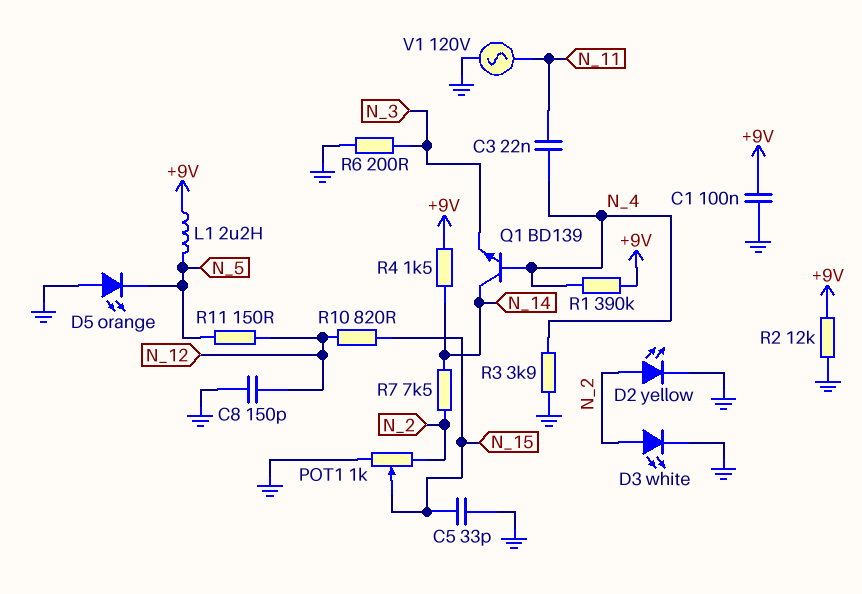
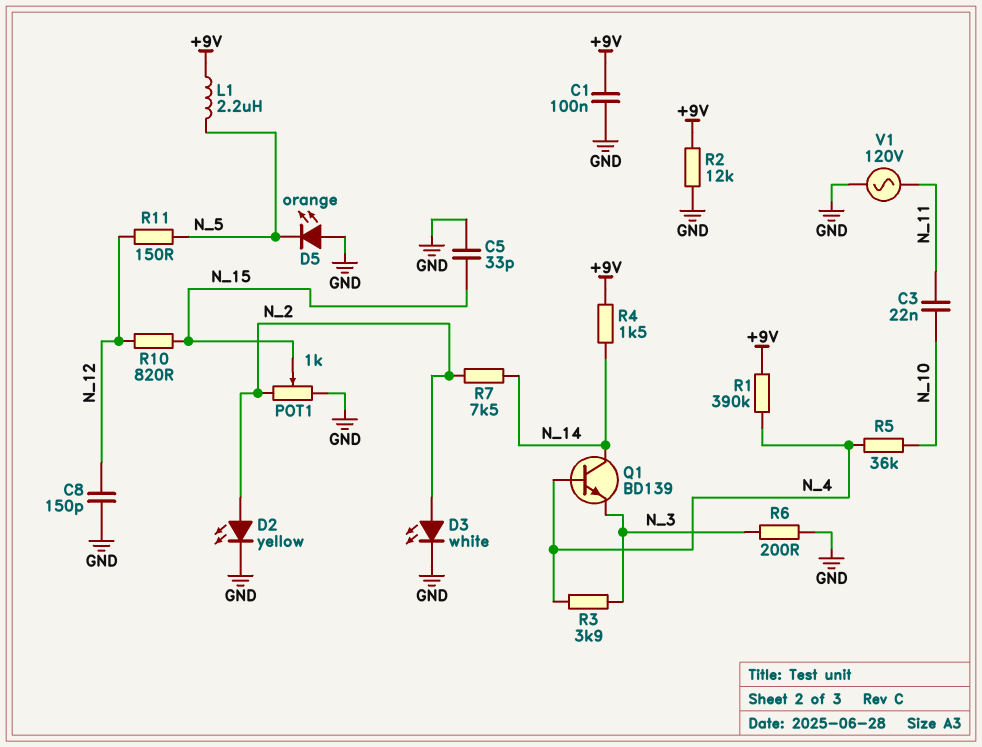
C3: 22nF (N_4, N_11) -> 22nF (N_10, N_11)
R3: 3.9k (GND, N_4) -> 3.9k (N_3, N_4)
R5: none -> 36k (N_4, N_10)

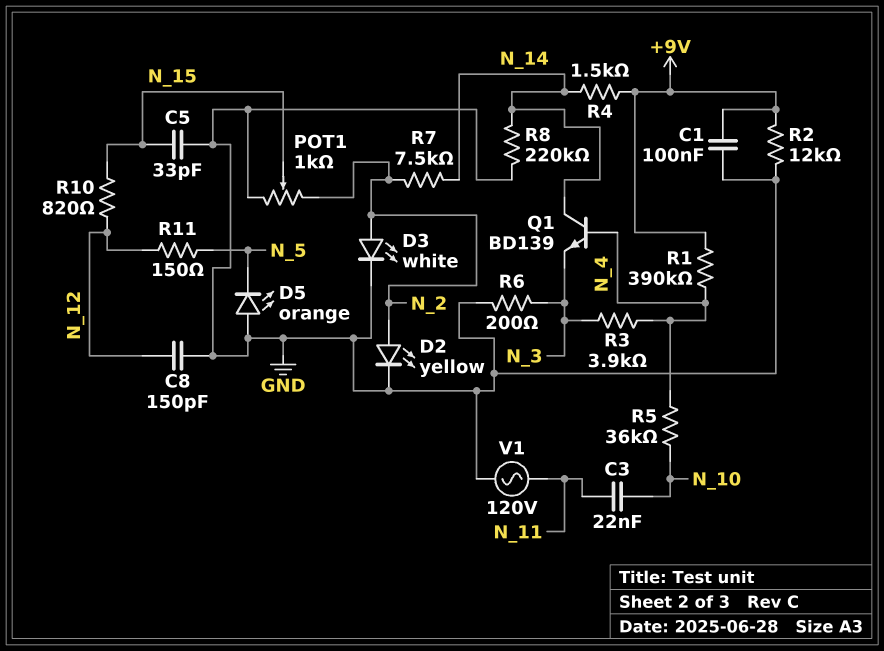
L1: 2.2uH (+9V, N_5) -> none
R8: none -> 220k (GND, N_14)

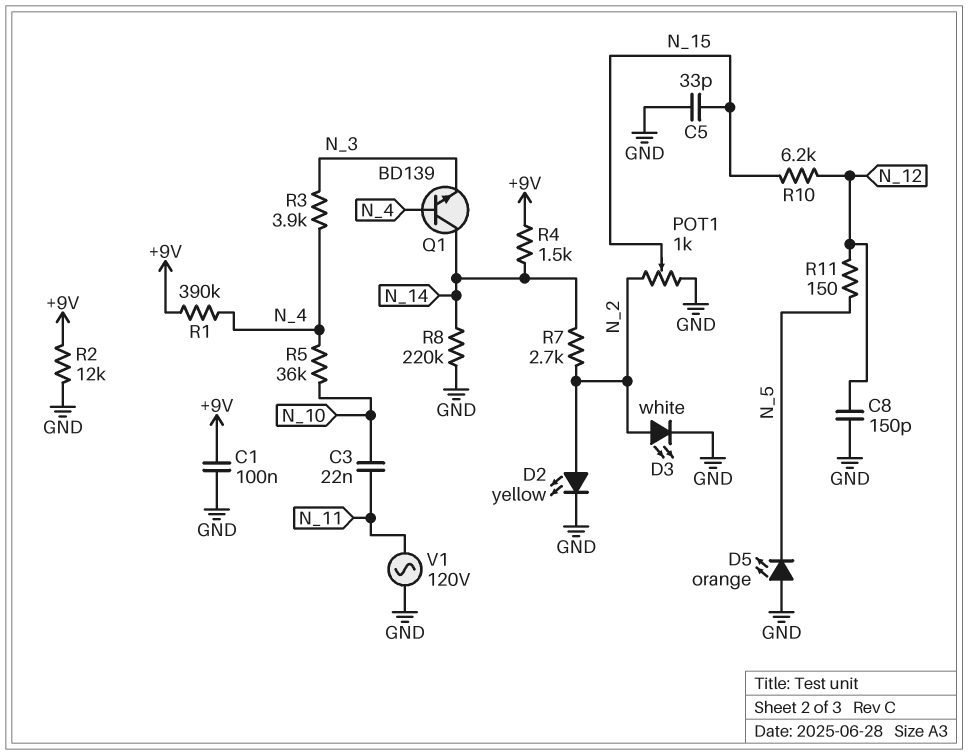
R6: 200 (GND, N_3) -> none
R7: 7.5k (N_2, N_14) -> 2.7k (N_2, N_14)
R10: 820 (N_12, N_15) -> 6.2k (N_12, N_15)

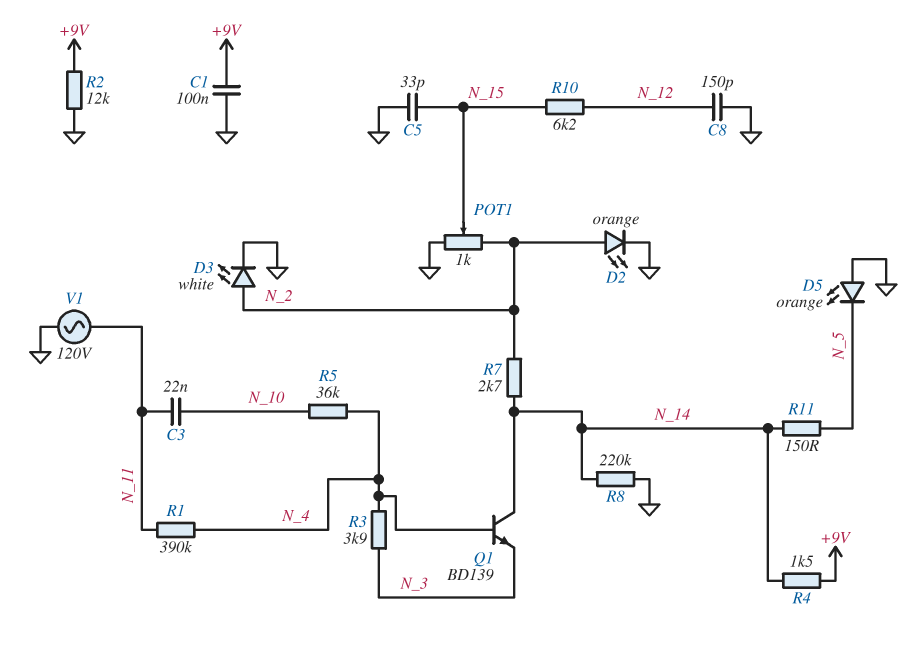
D2: LED yellow (A N_2, K GND) -> LED orange (A N_2, K GND)
R1: 390k (+9V, N_4) -> 390k (N_4, N_11)
R11: 150 (N_5, N_12) -> 150 (N_5, N_14)

